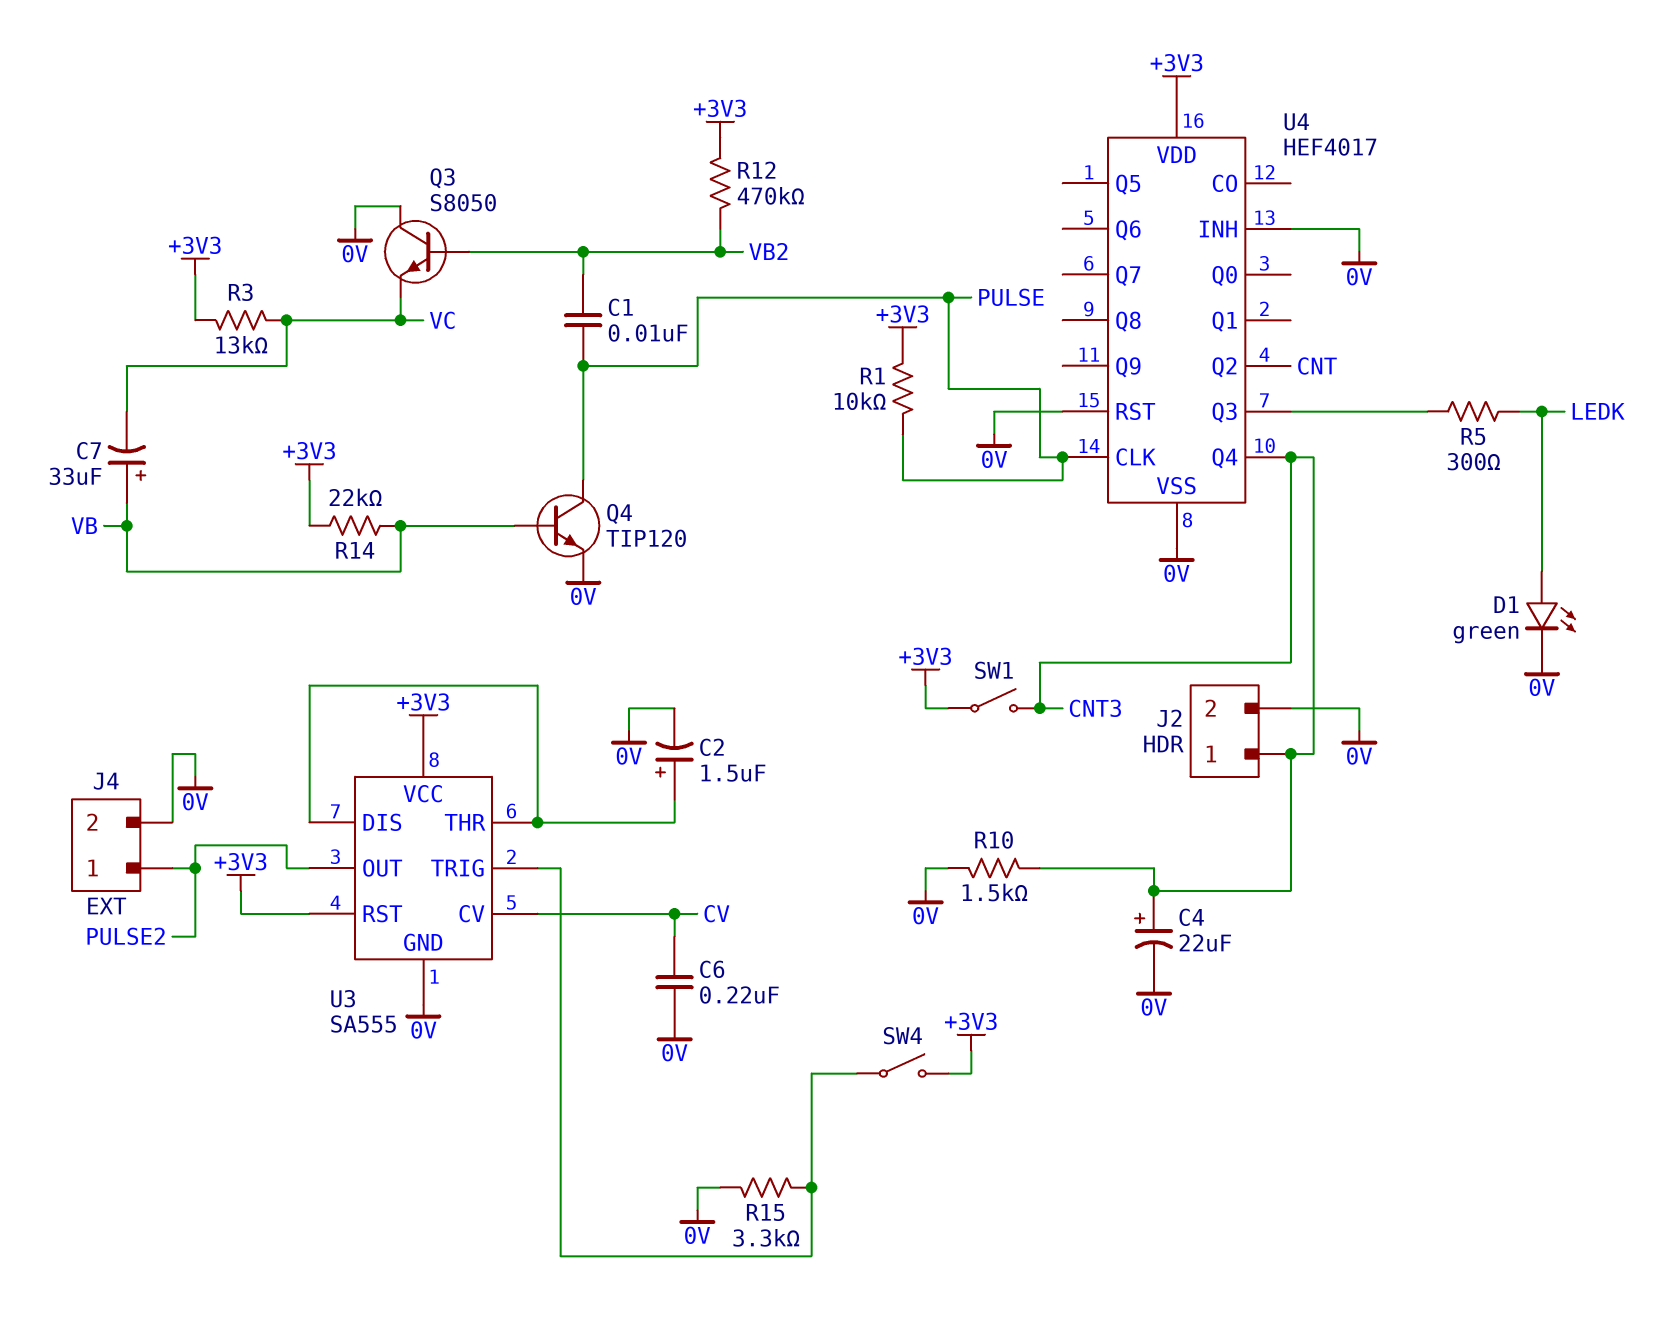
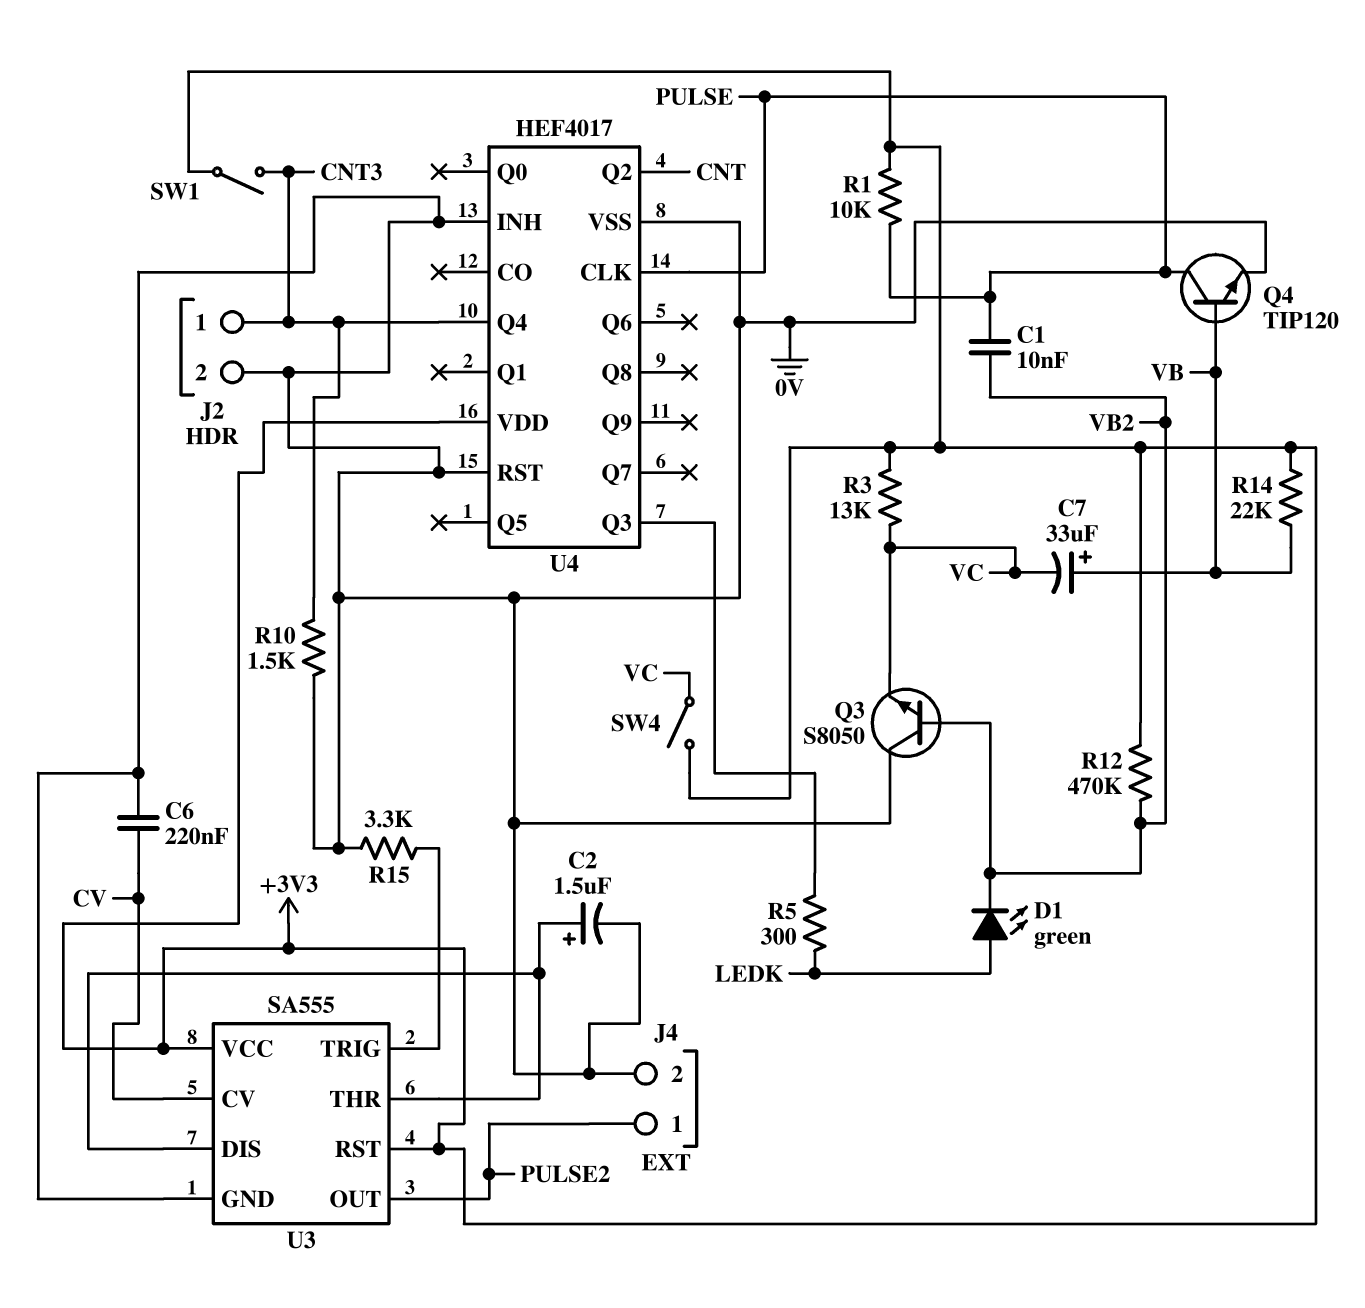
C4: 22uF (plus CNT3, minus 0V) -> none
D1: LED green (A LEDK, K 0V) -> LED green (A LEDK, K VB2)
SW4: switch (+3V3, U3/TRIG) -> switch (+3V3, VC)

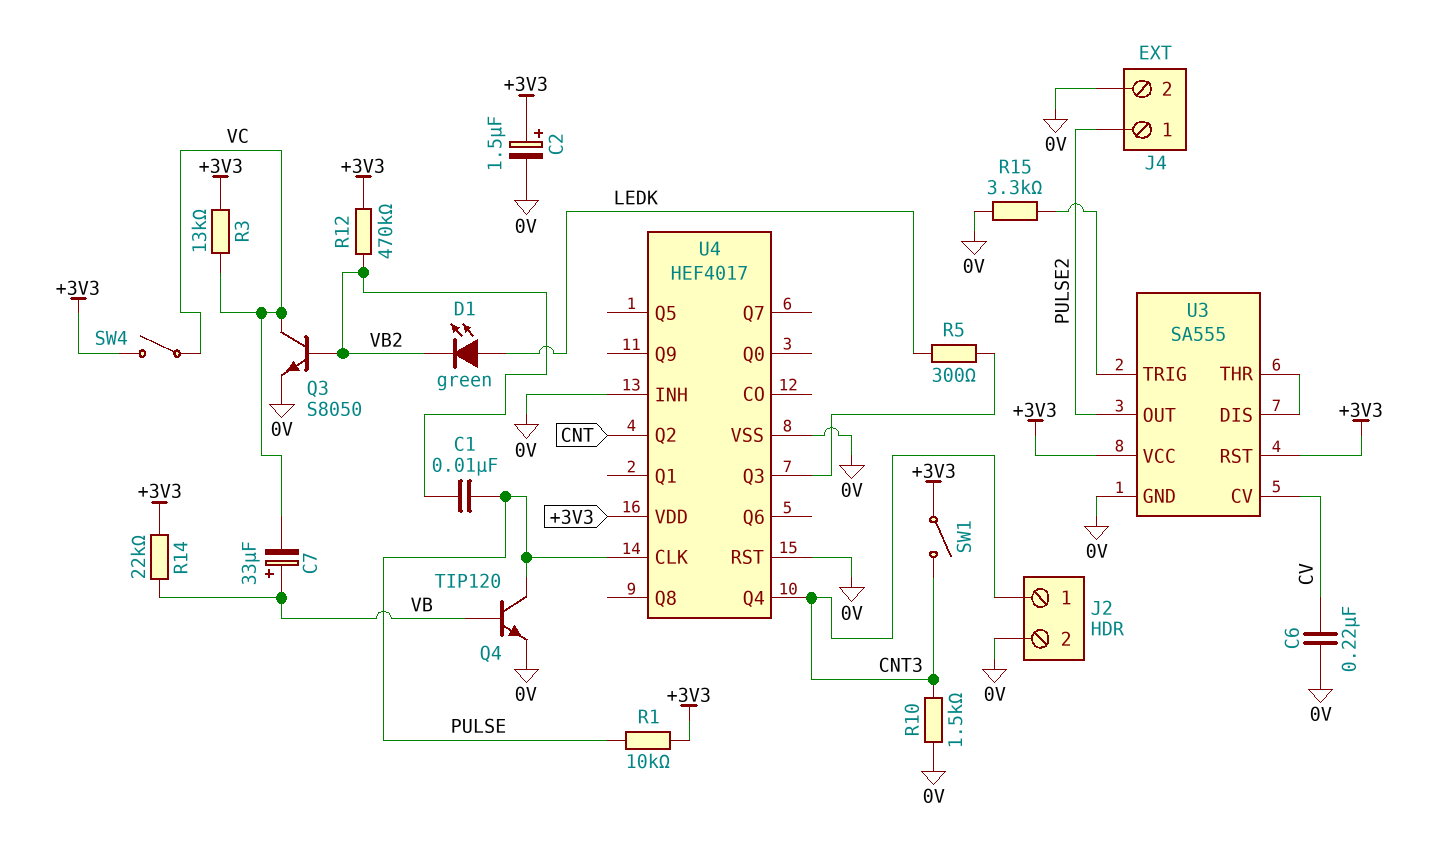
C2: 1.5uF (plus U3/DIS, minus 0V) -> 1.5uF (plus +3V3, minus 0V)
Q3: NPN S8050 (B VB2, C 0V, E VC) -> NPN S8050 (B VB2, C VC, E 0V)

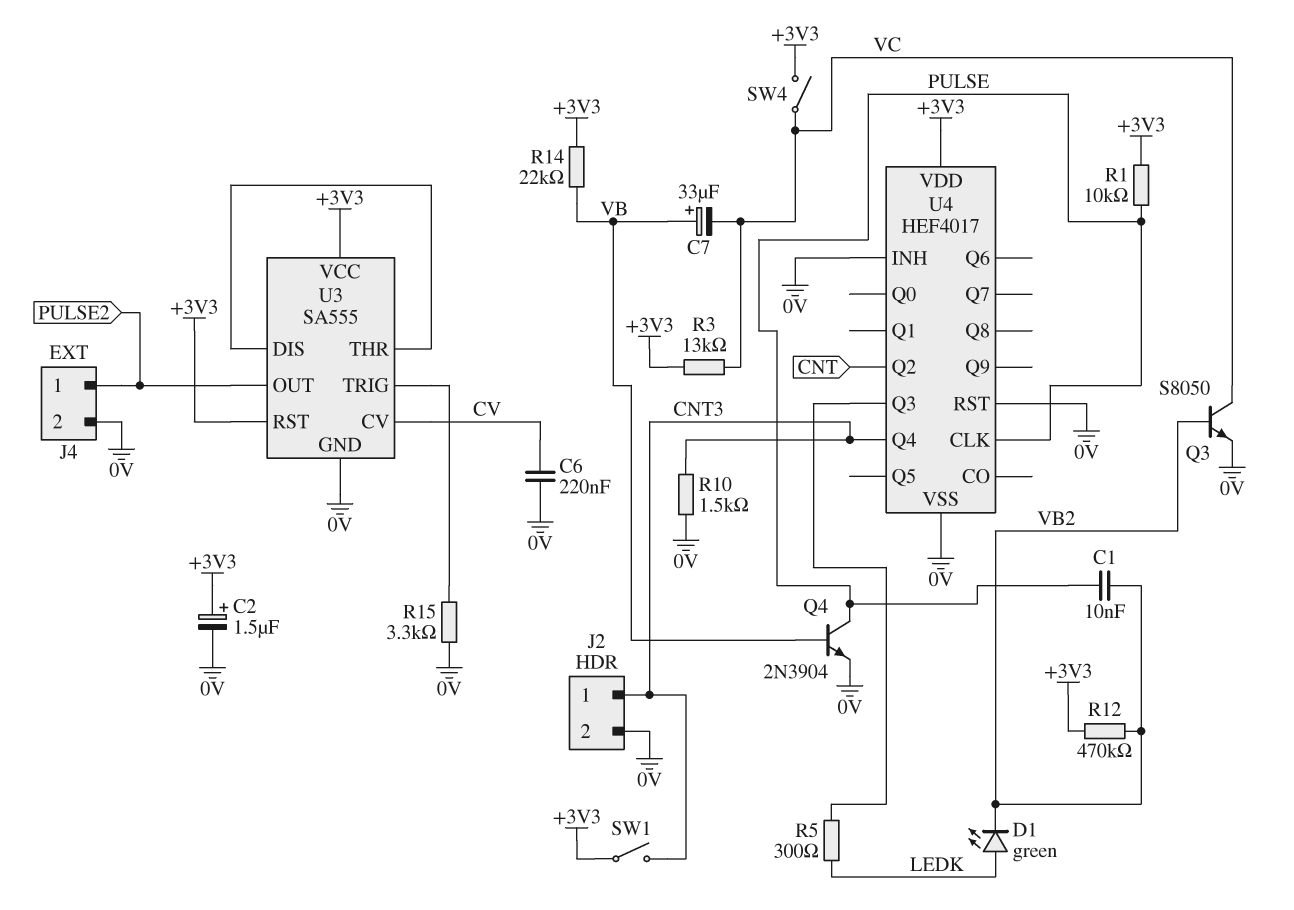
Q4: NPN TIP120 (B VB, C PULSE, E 0V) -> NPN 2N3904 (B VB, C PULSE, E 0V)

